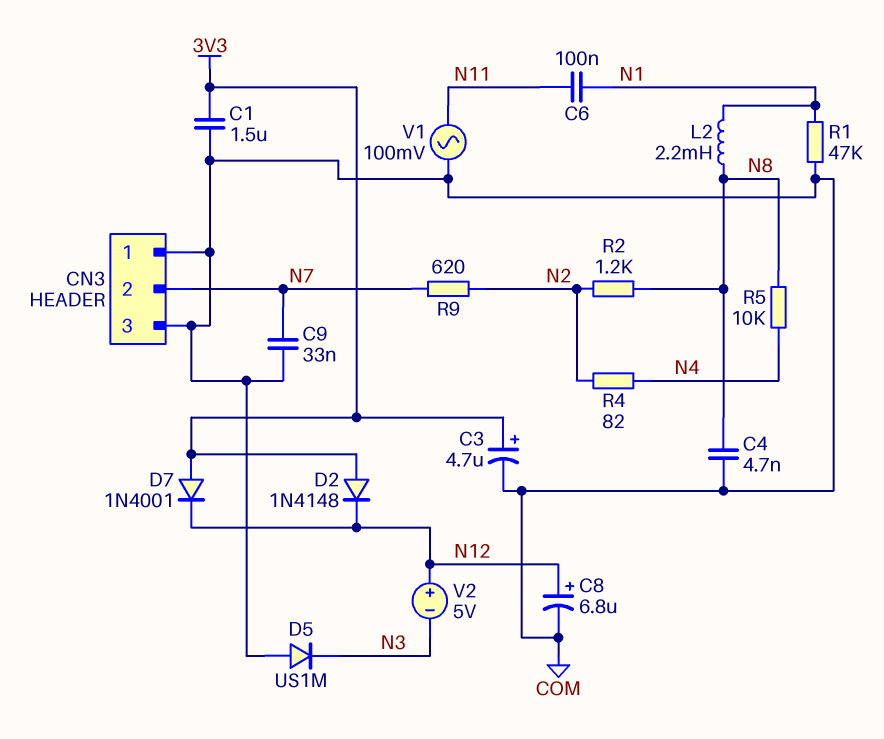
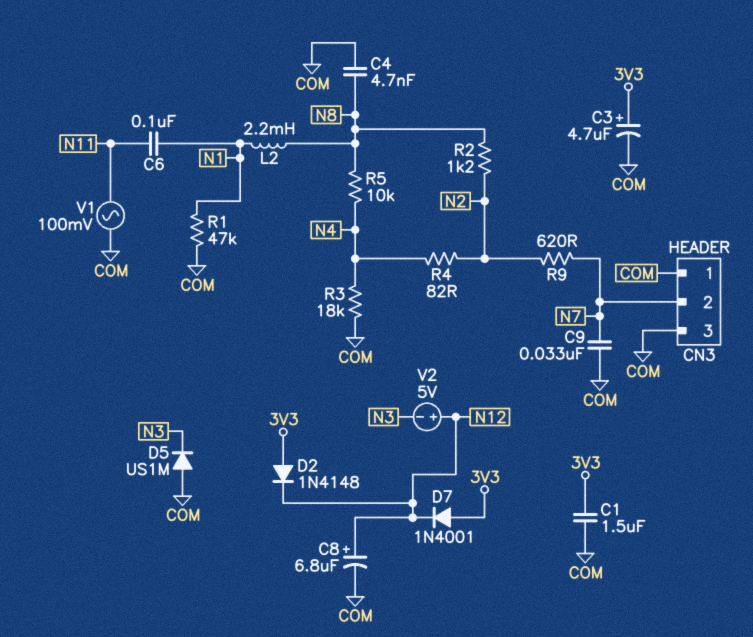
R3: none -> 18k (COM, N4)

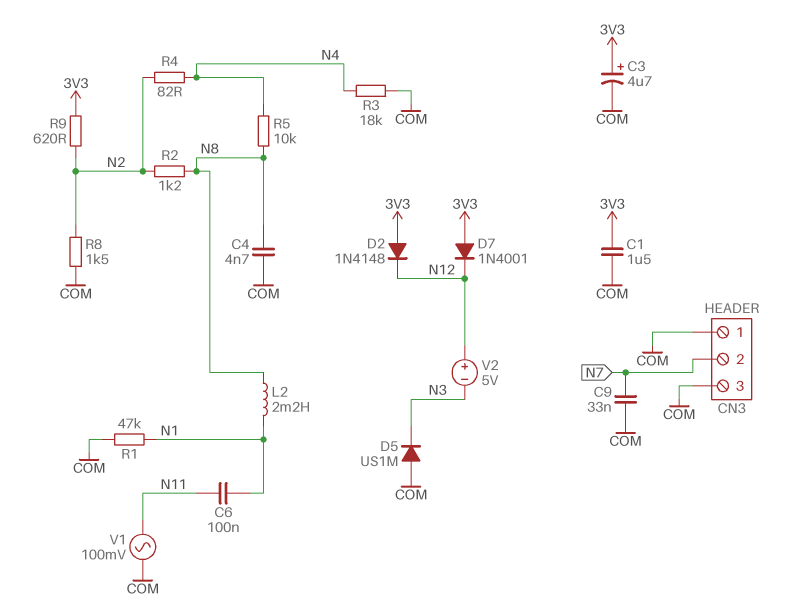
C8: 6.8uF (plus N12, minus COM) -> none
R8: none -> 1.5k (COM, N2)
R9: 620 (N2, N7) -> 620 (3V3, N2)

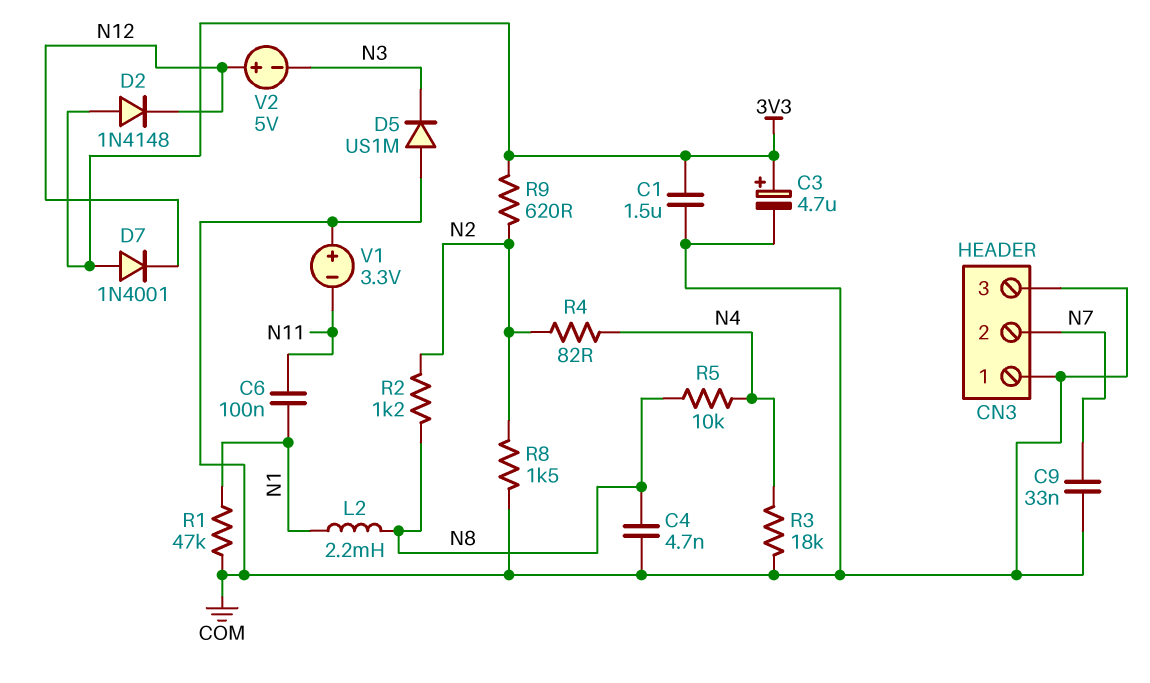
V1: AC 100mV (COM, N11) -> 3.3V (plus COM, minus N11)

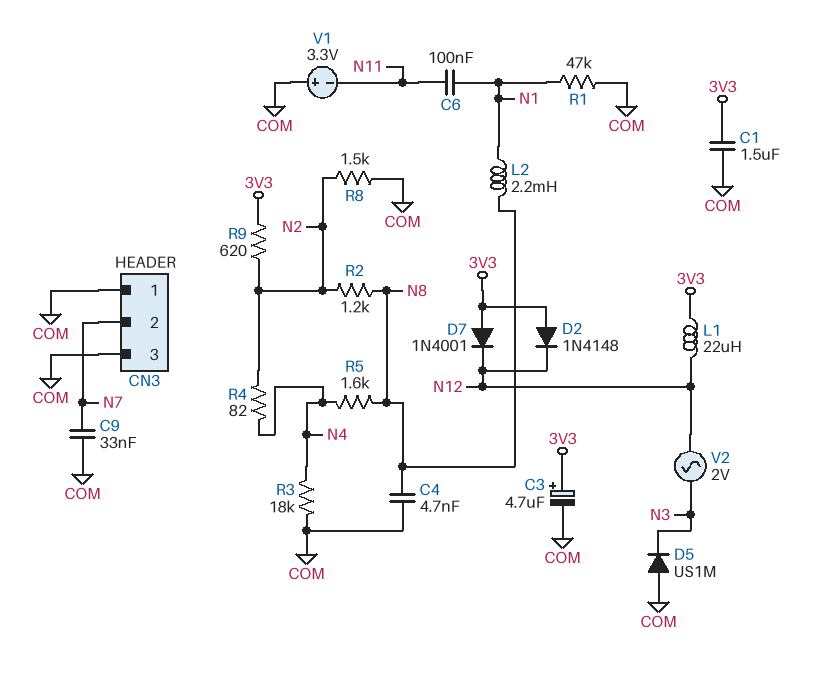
L1: none -> 22uH (3V3, N12)
R5: 10k (N4, N8) -> 1.6k (N4, N8)
V2: 5V (plus N12, minus N3) -> AC 2V (N3, N12)

